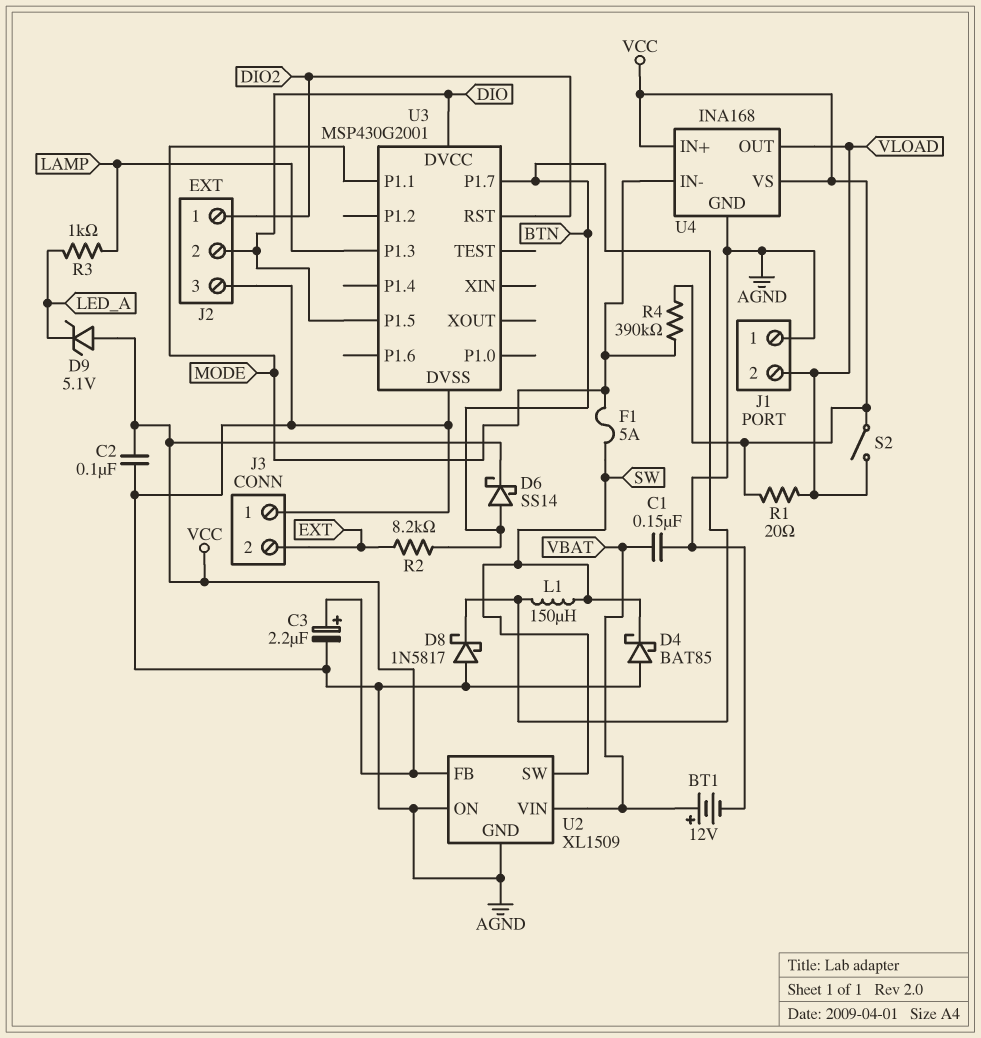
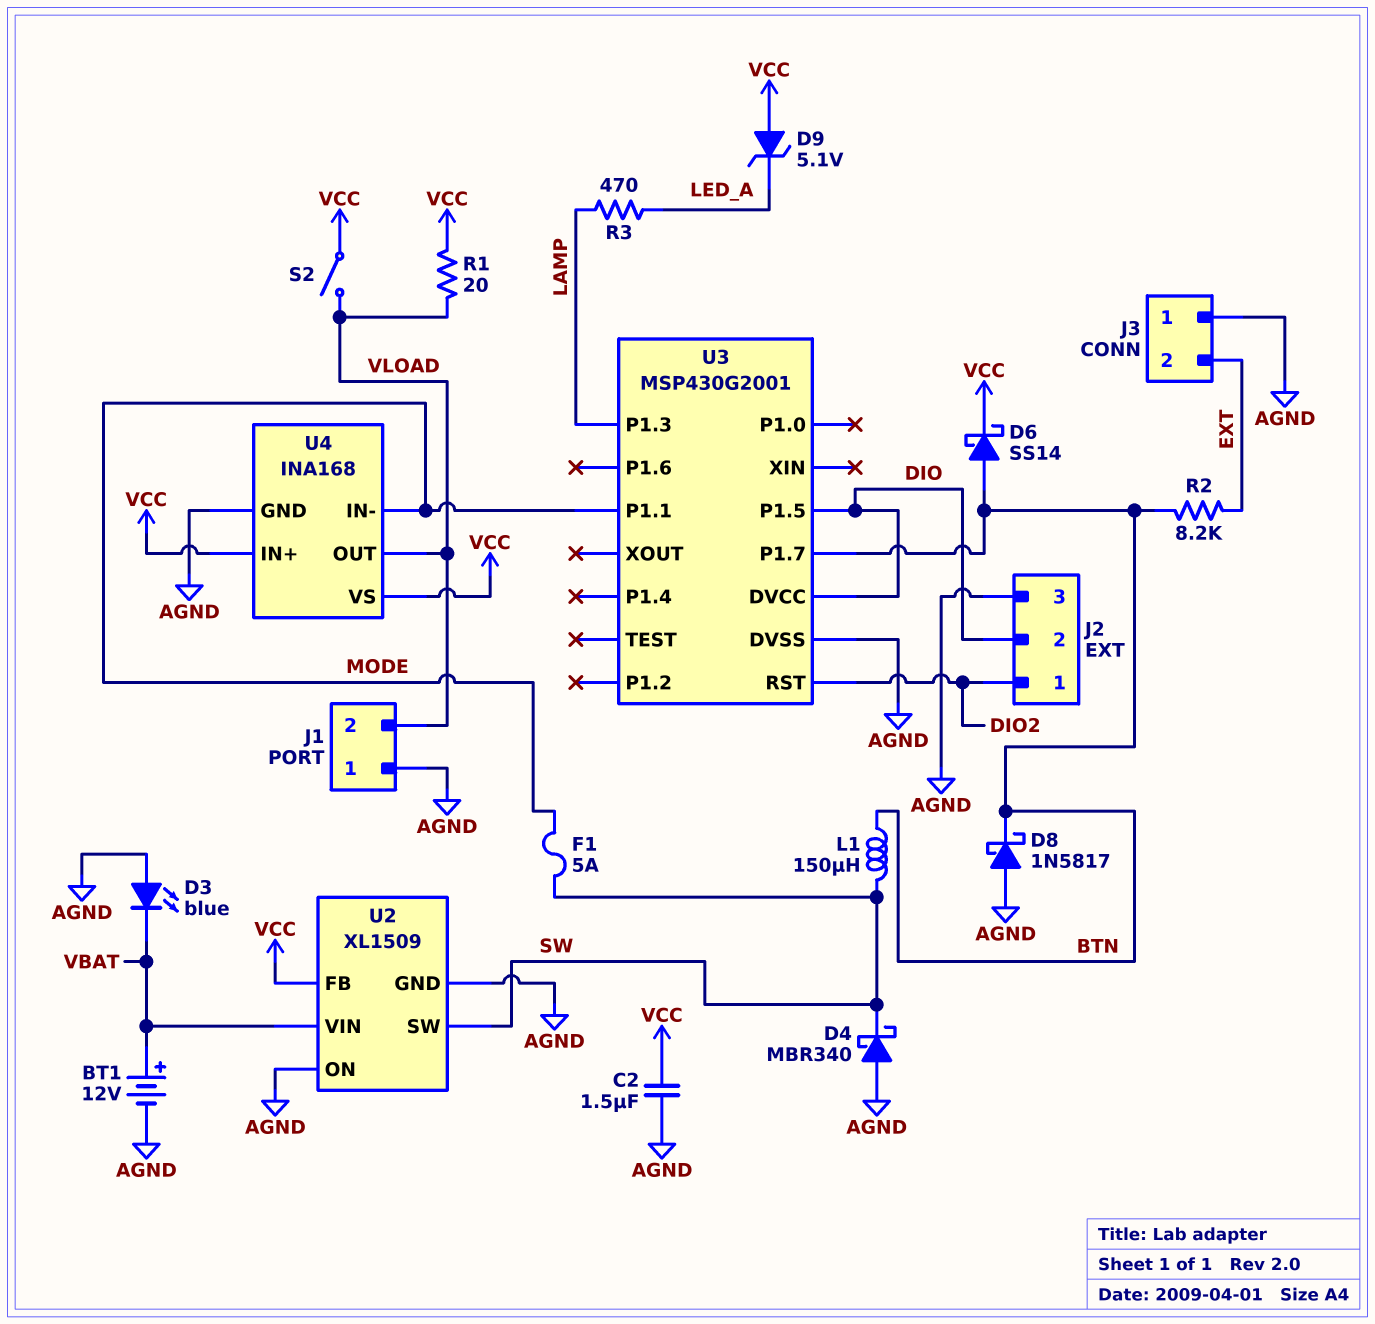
C1: 150nF (AGND, VBAT) -> none
C2: 100nF (AGND, VCC) -> 1.5uF (AGND, VCC)
C3: 2.2uF (plus VCC, minus AGND) -> none
D3: none -> LED blue (A AGND, K VBAT)
D4: schottky BAT85 (A AGND, K SW) -> schottky MBR340 (A AGND, K SW)
R3: 1k (LAMP, LED_A) -> 470 (LAMP, LED_A)
R4: 390k (MODE, VCC) -> none

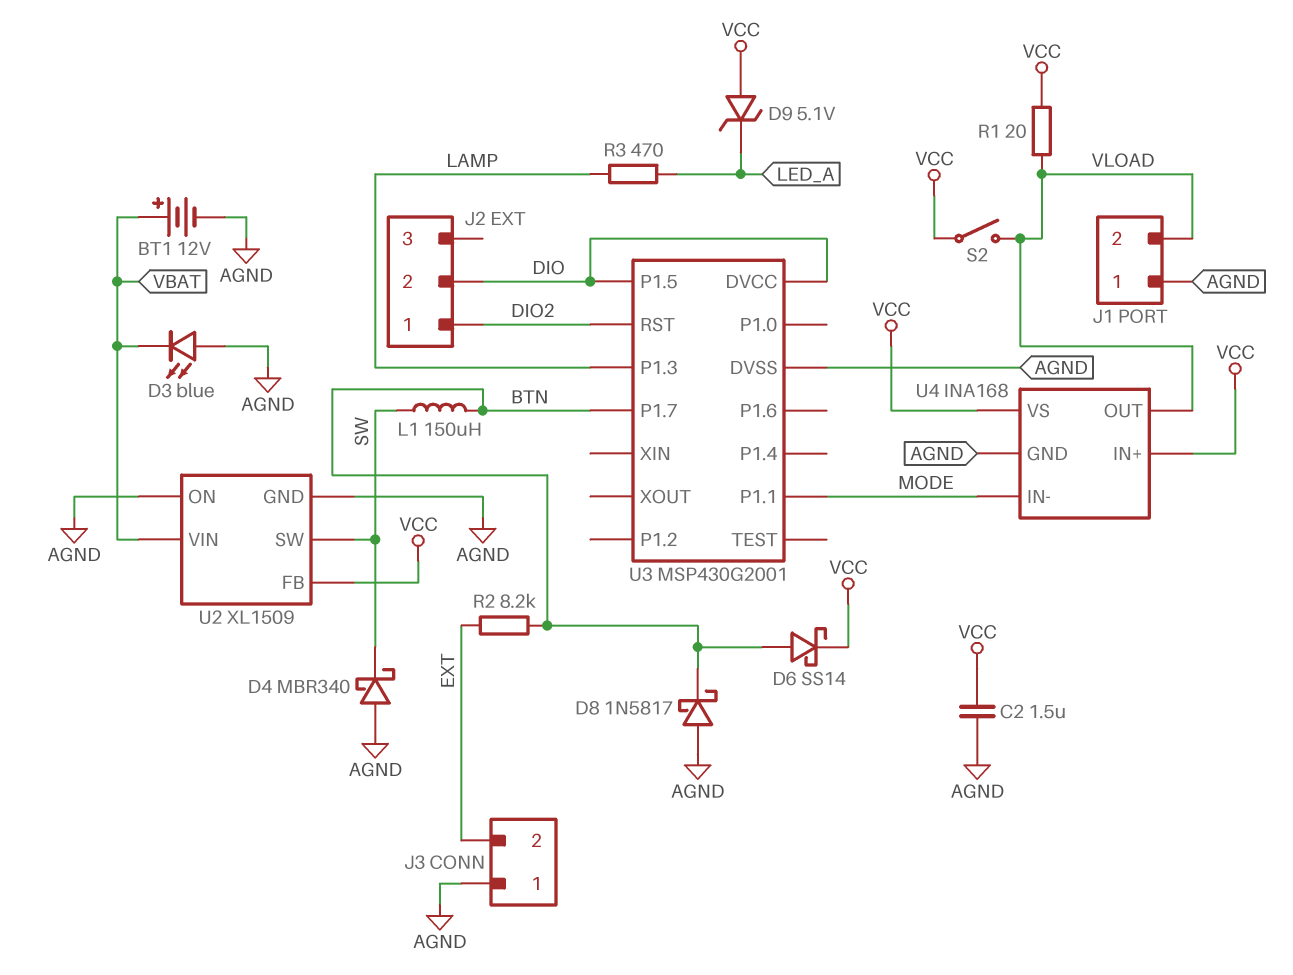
F1: 5A (MODE, SW) -> none
J2 pin 3: AGND -> none

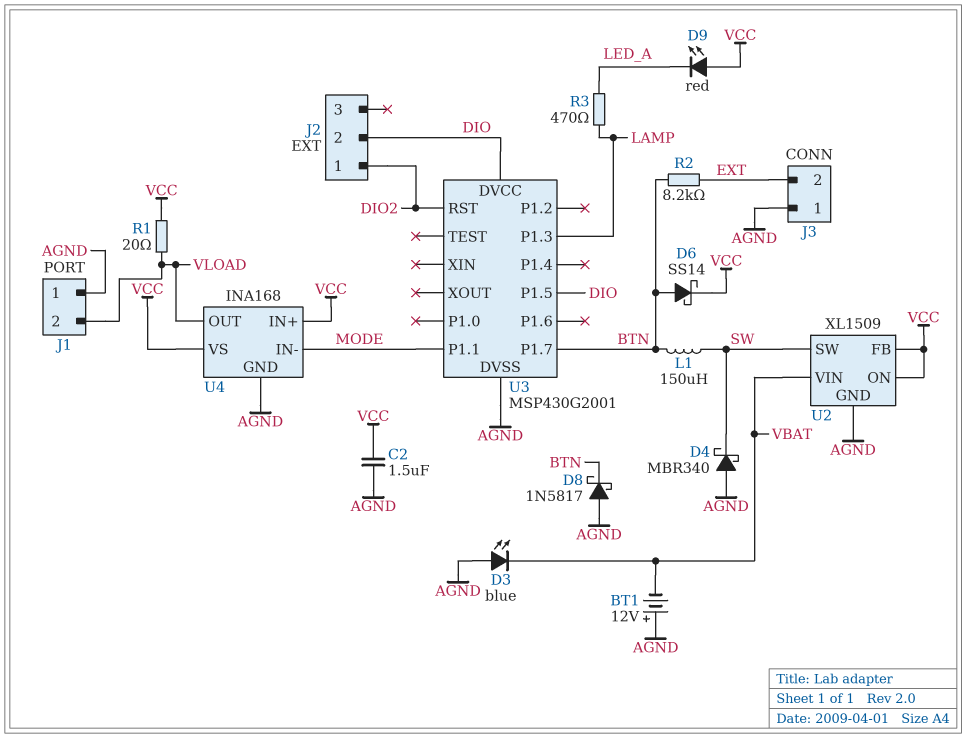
BT1: 12V (plus VBAT, minus AGND) -> 12V (plus AGND, minus VBAT)
D9: zener 5.1V (A VCC, K LED_A) -> LED red (A VCC, K LED_A)
S2: switch (VCC, VLOAD) -> none
U2 pin ON: AGND -> VCC

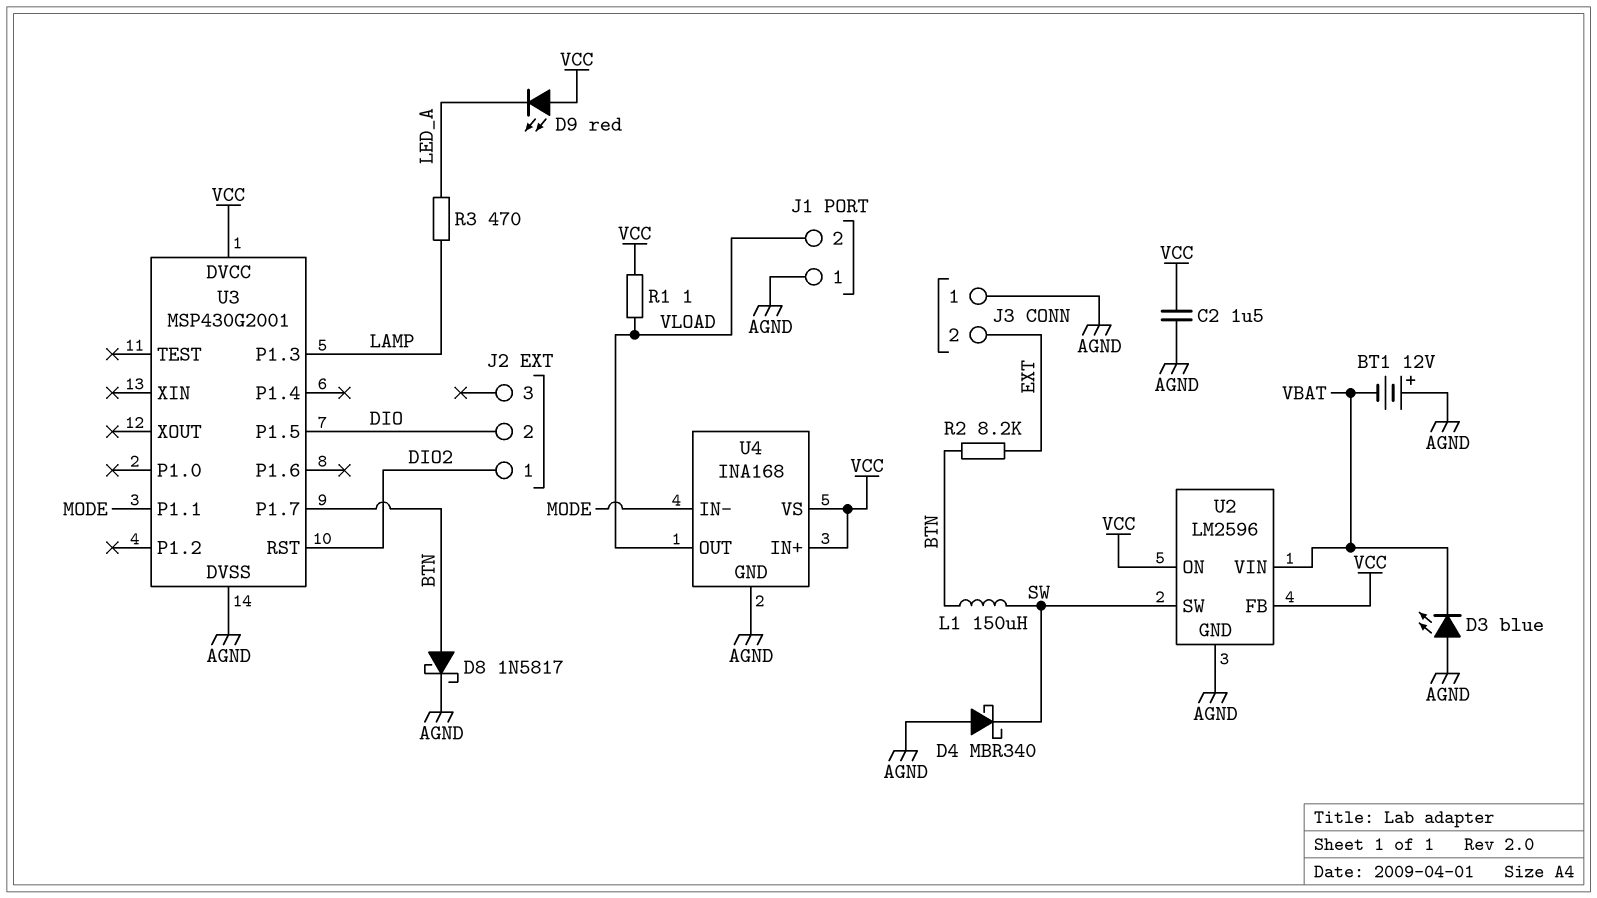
D6: schottky SS14 (A BTN, K VCC) -> none
D8: schottky 1N5817 (A AGND, K BTN) -> schottky 1N5817 (A BTN, K AGND)
R1: 20 (VCC, VLOAD) -> 1 (VCC, VLOAD)
U2: XL1509 -> LM2596
U3 pin DVCC: DIO -> VCC

